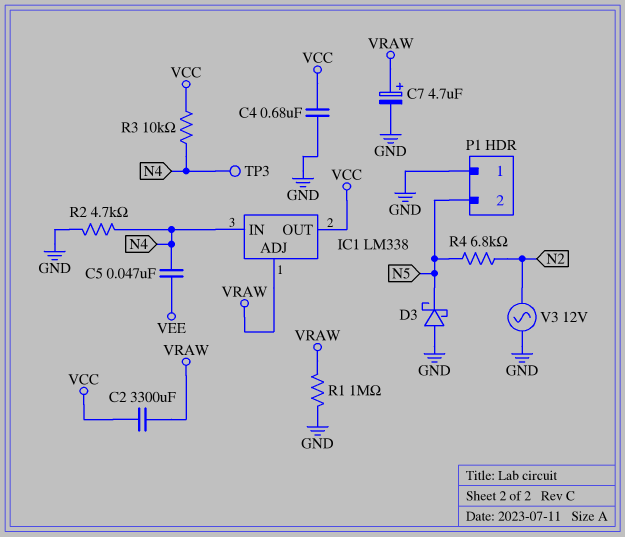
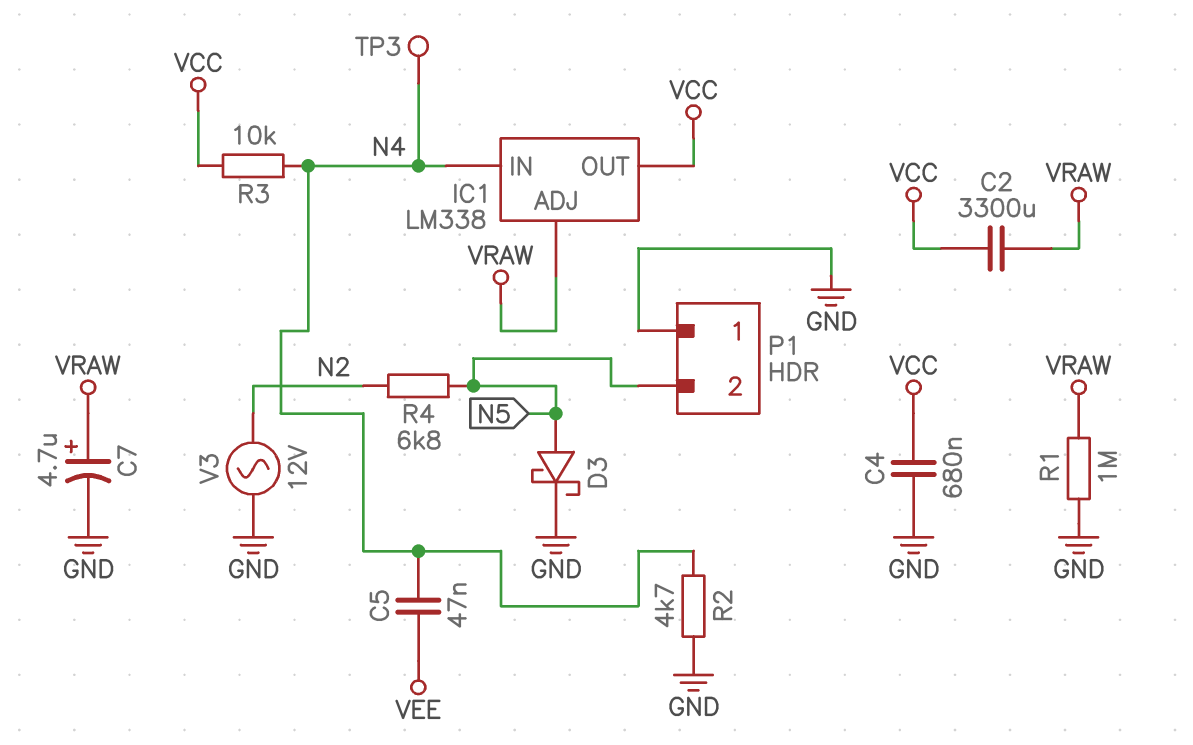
D3: schottky (A GND, K N5) -> schottky (A N5, K GND)

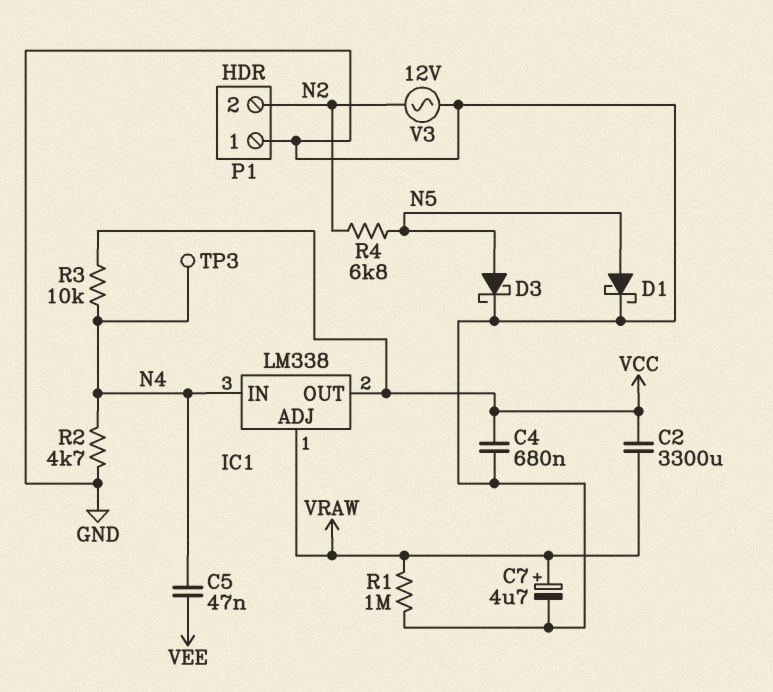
D1: none -> schottky (A N5, K GND)
P1 pin 2: N5 -> N2

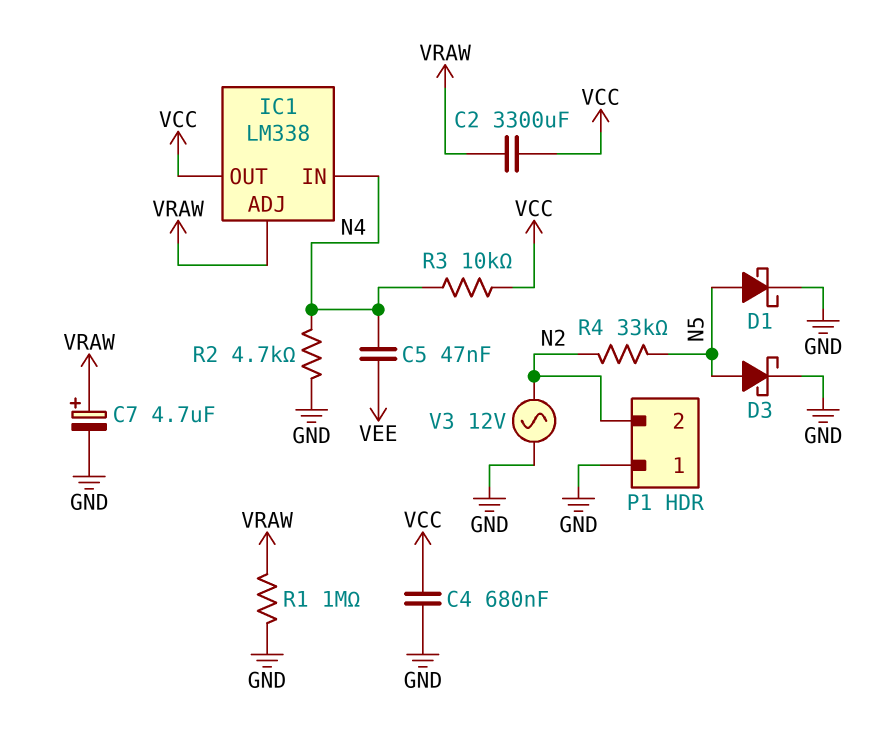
R4: 6.8k (N2, N5) -> 33k (N2, N5)
TP3: test point (N4) -> none

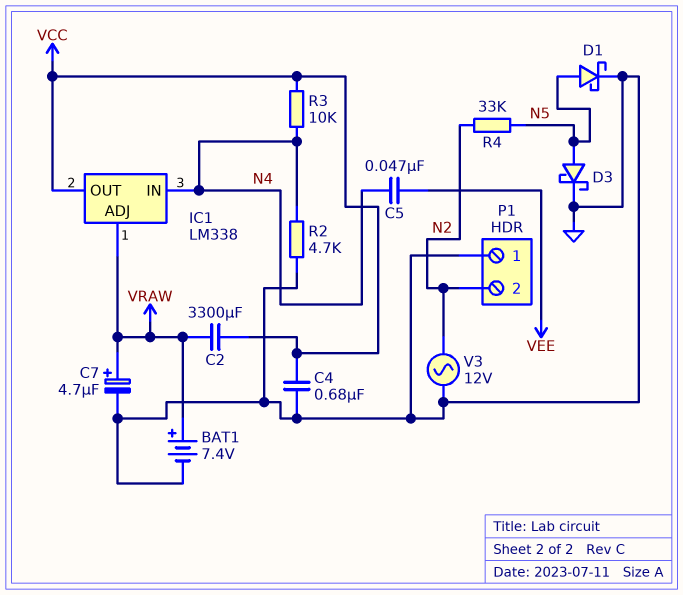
BAT1: none -> 7.4V (plus VRAW, minus GND)
R1: 1M (GND, VRAW) -> none

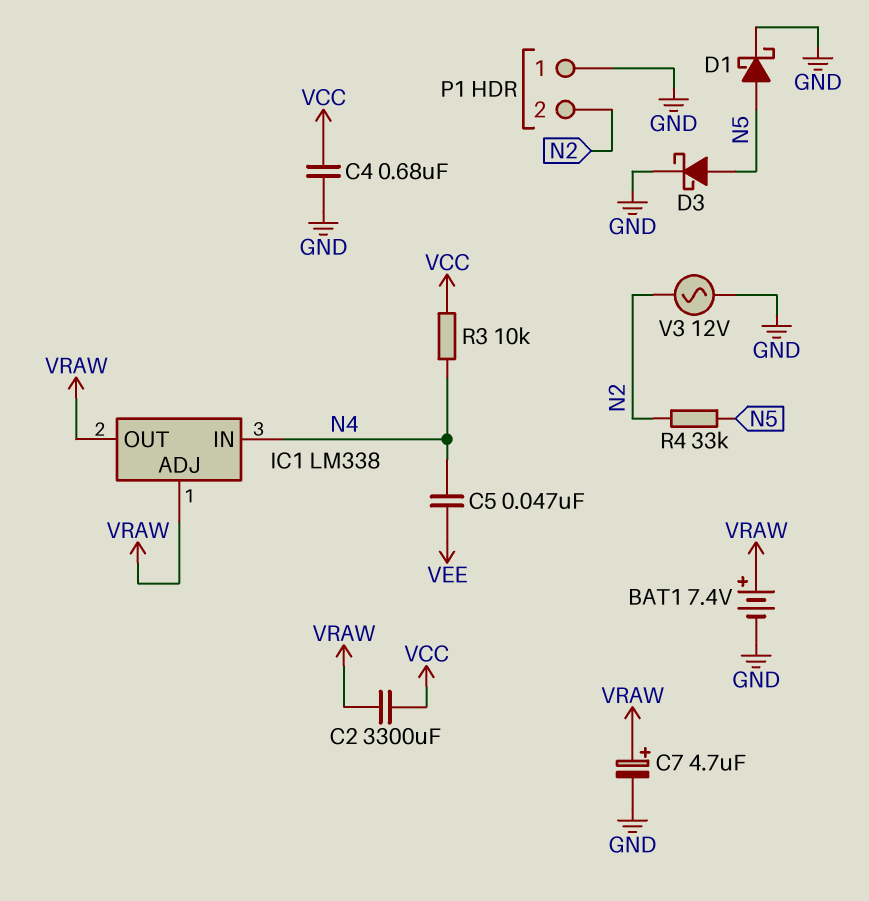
IC1 pin OUT: VCC -> VRAW
R2: 4.7k (GND, N4) -> none

